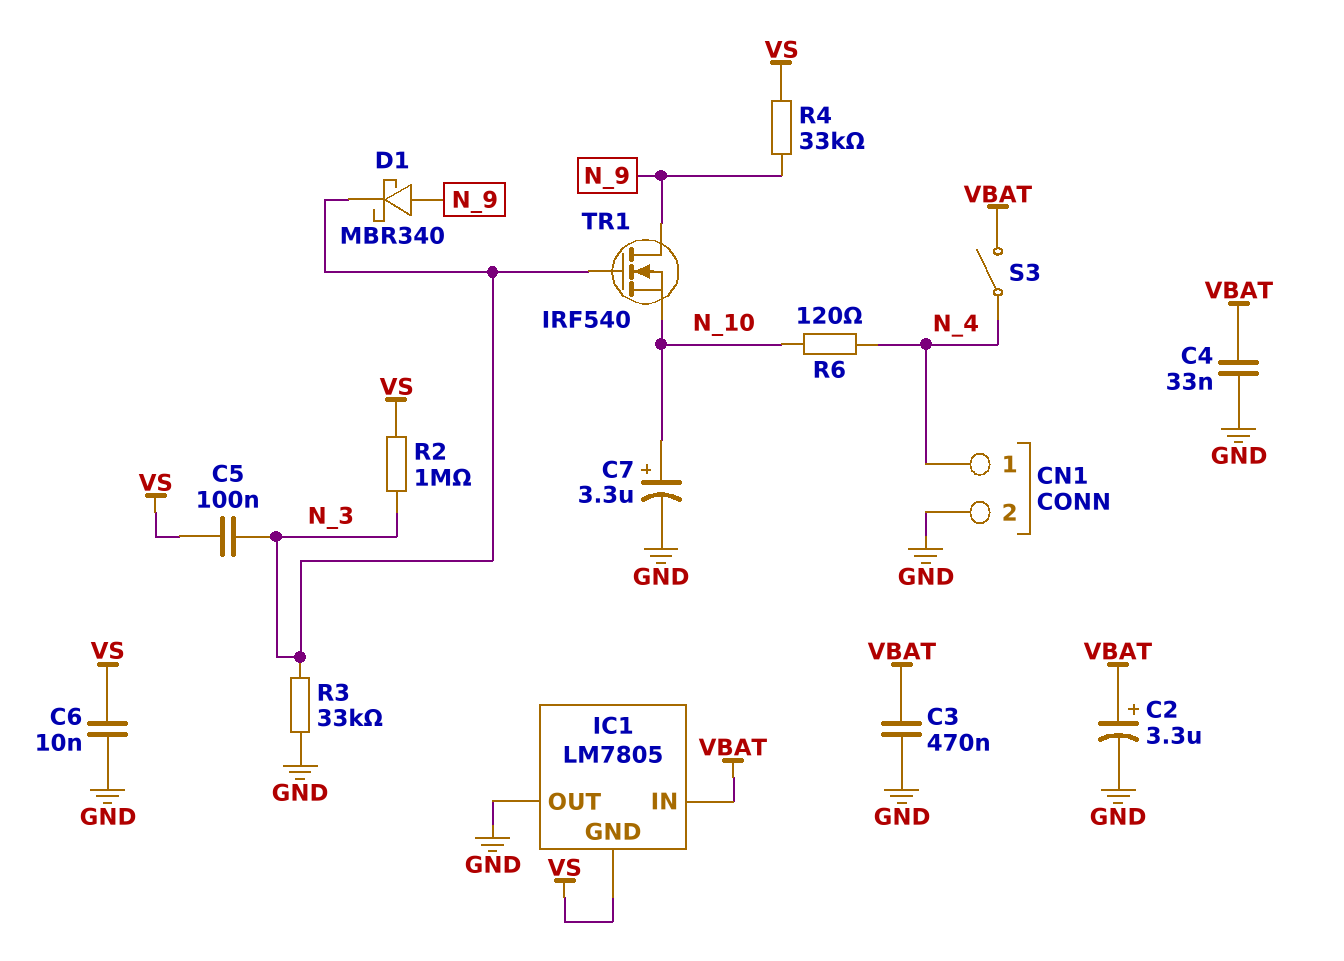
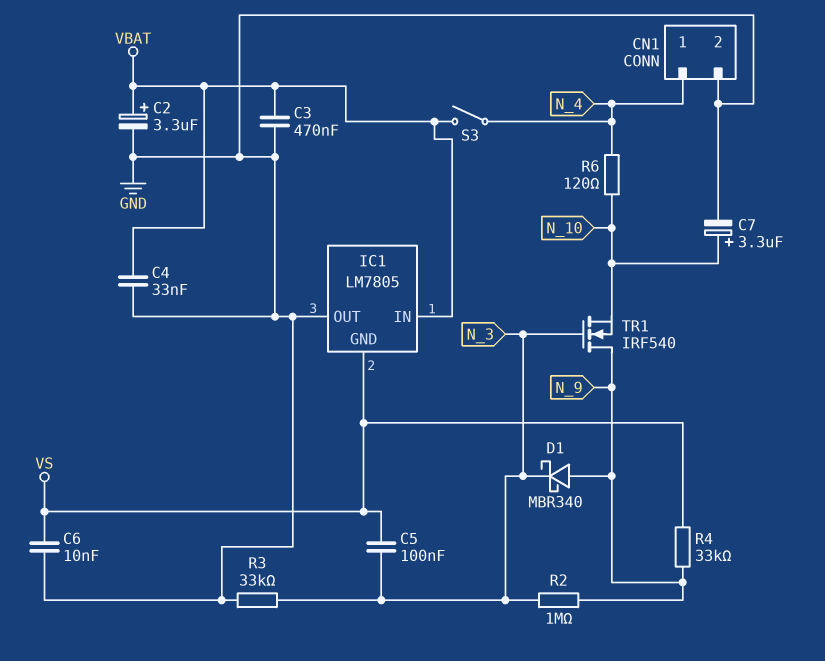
R2: 1M (N_3, VS) -> 1M (N_3, N_9)

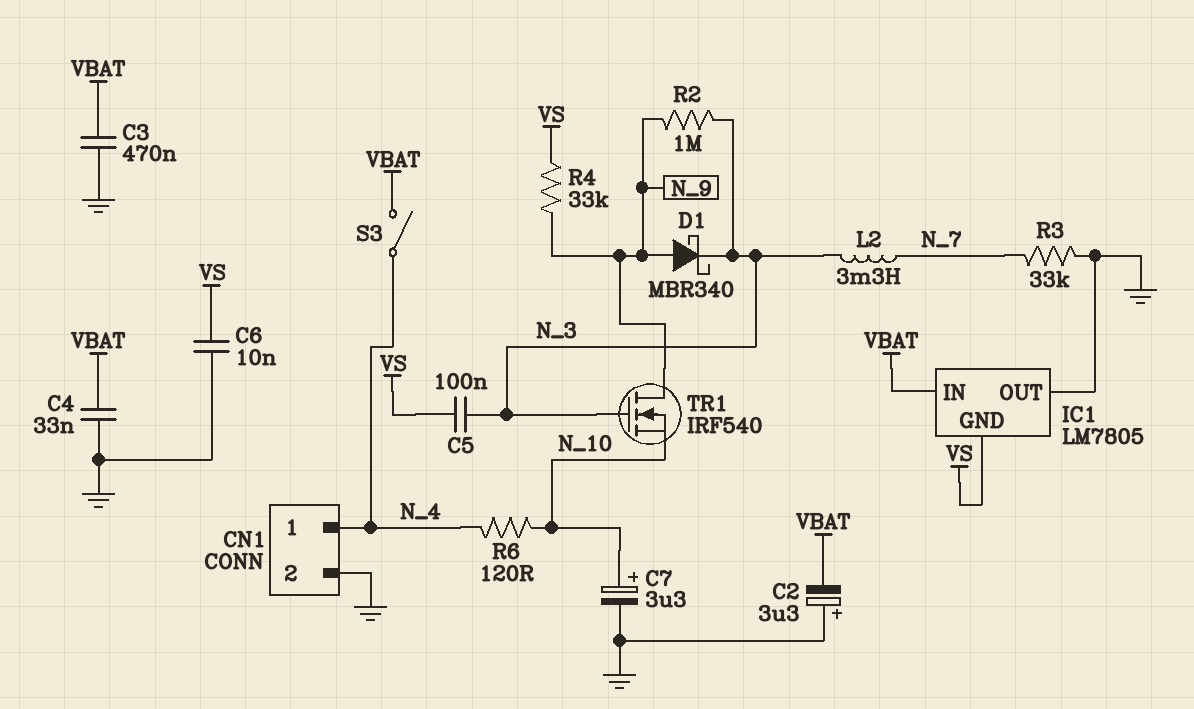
C2: 3.3uF (plus VBAT, minus GND) -> 3.3uF (plus GND, minus VBAT)
L2: none -> 3.3mH (N_3, N_7)
R3: 33k (GND, N_3) -> 33k (GND, N_7)

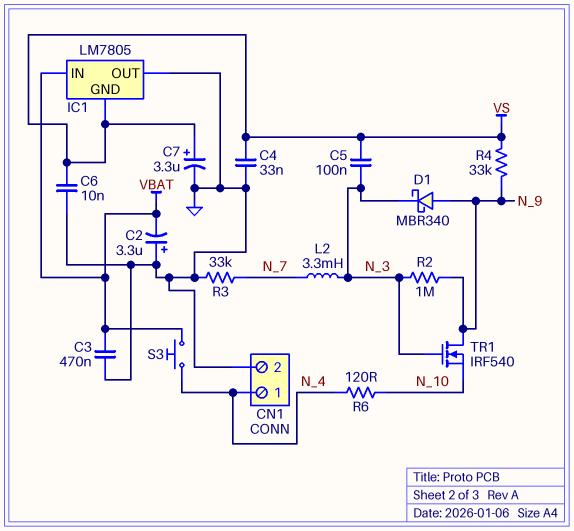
C4: 33nF (GND, VBAT) -> 33nF (GND, VS)
C7: 3.3uF (plus N_10, minus GND) -> 3.3uF (plus VS, minus GND)
S3: switch (N_4, VBAT) -> button (N_4, VBAT)

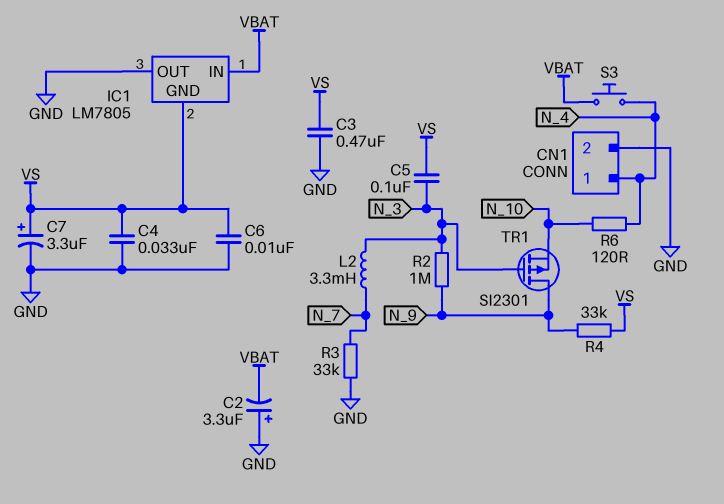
C3: 470nF (GND, VBAT) -> 470nF (GND, VS)
D1: schottky MBR340 (A N_9, K N_3) -> none
TR1: NMOS IRF540 (G N_3, D N_9, S N_10) -> PMOS SI2301 (G N_3, D N_9, S N_10)

